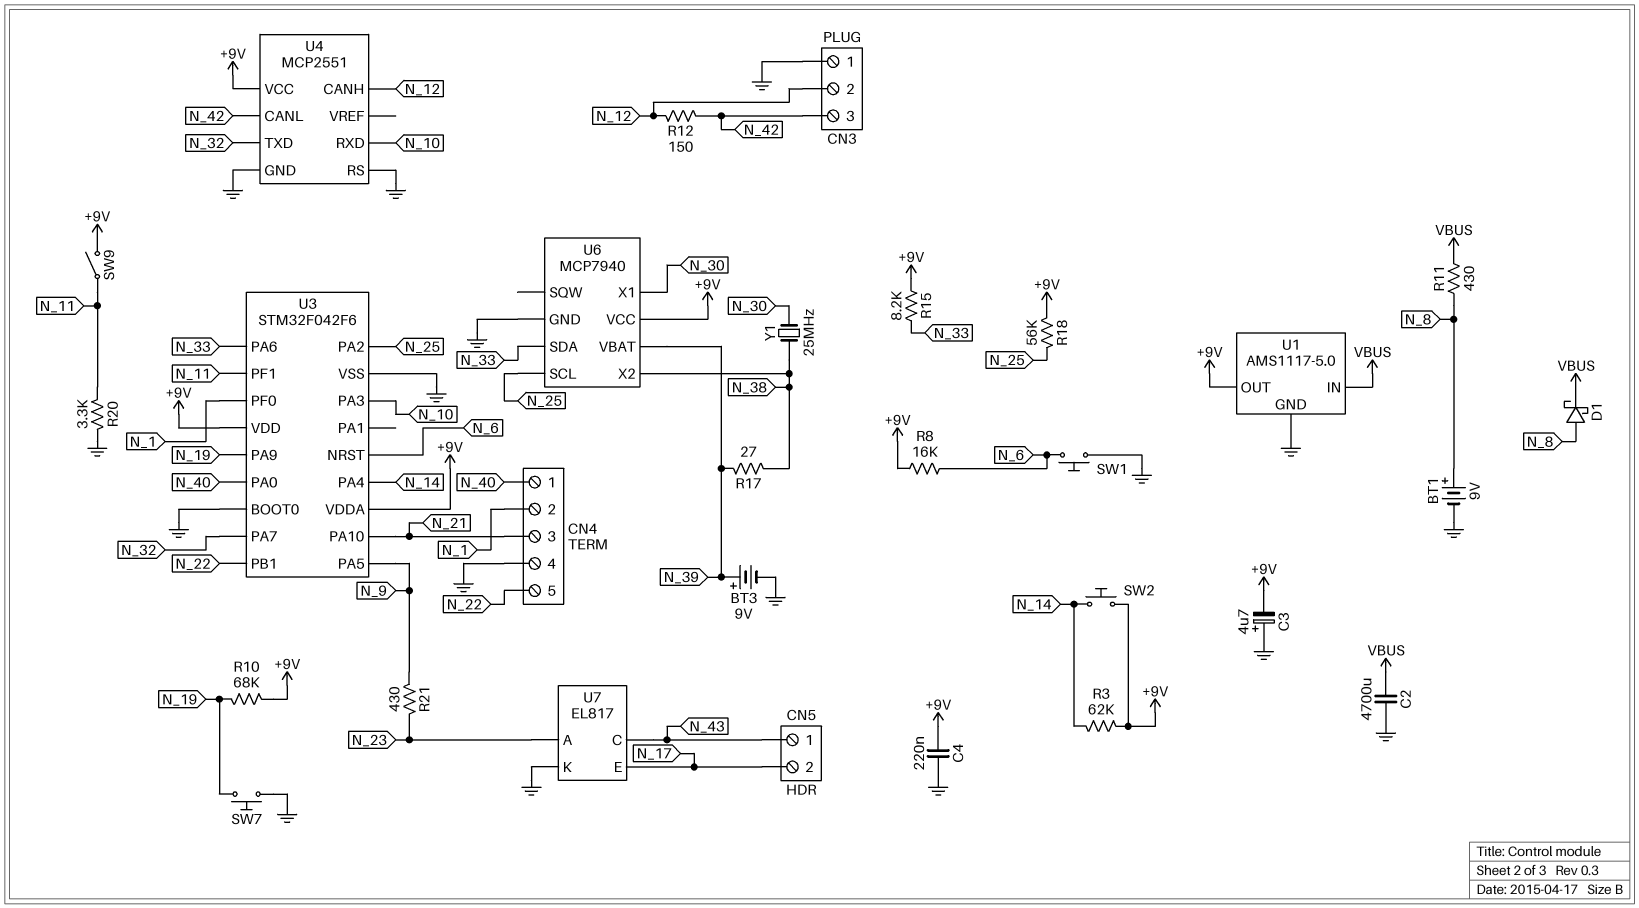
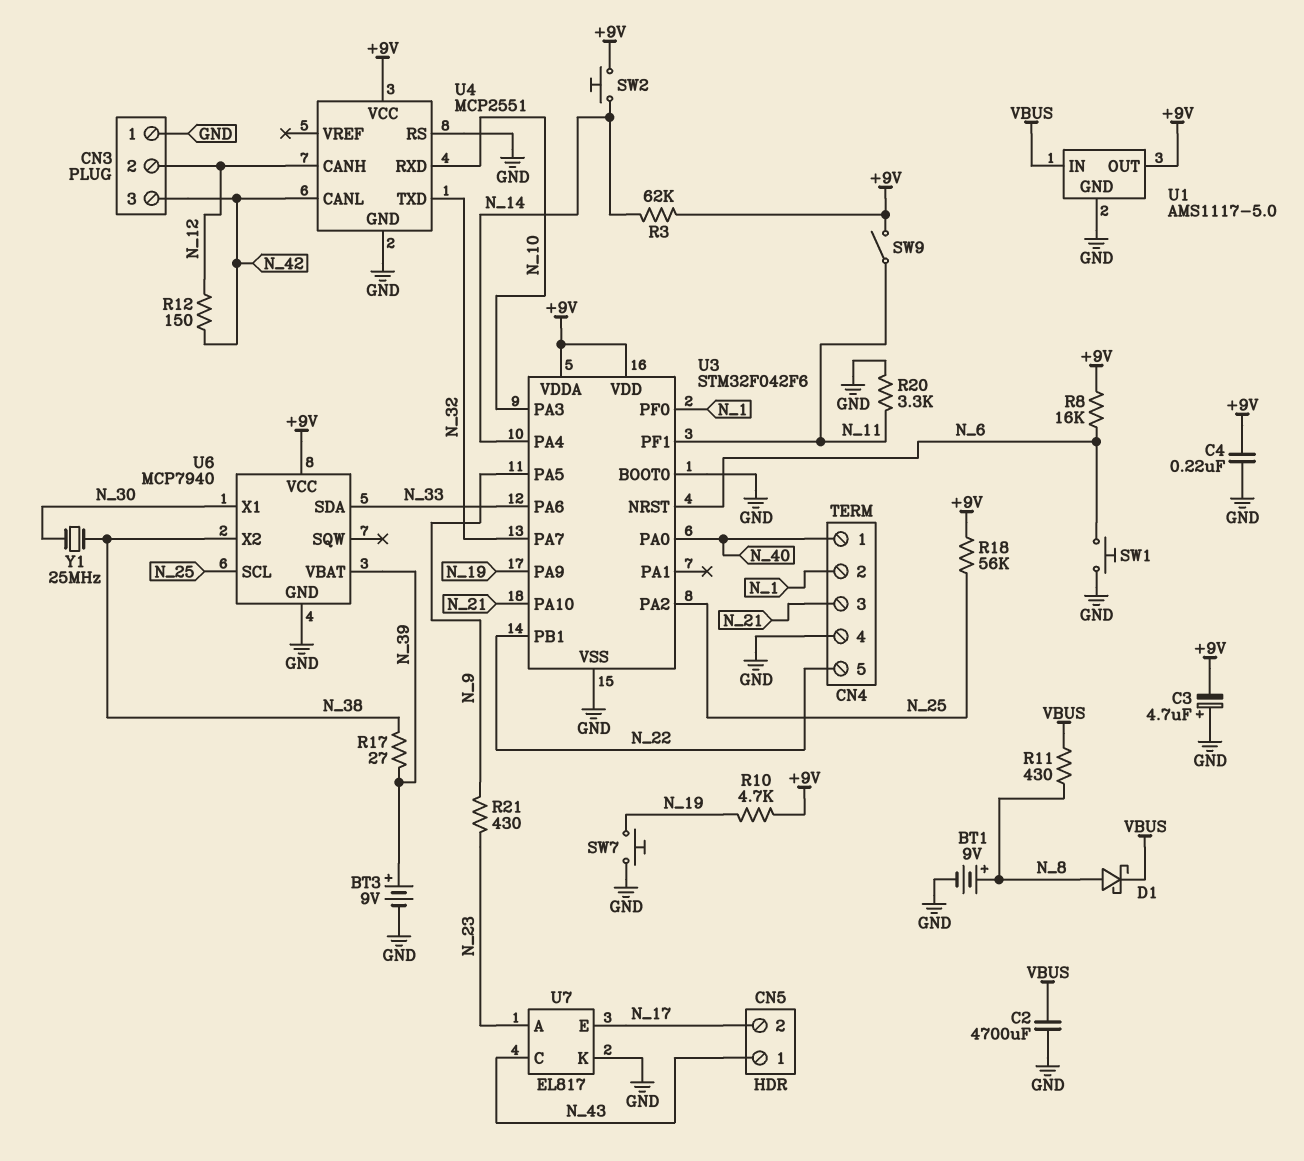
R10: 68k (+9V, N_19) -> 4.7k (+9V, N_19)
R15: 8.2k (+9V, N_33) -> none

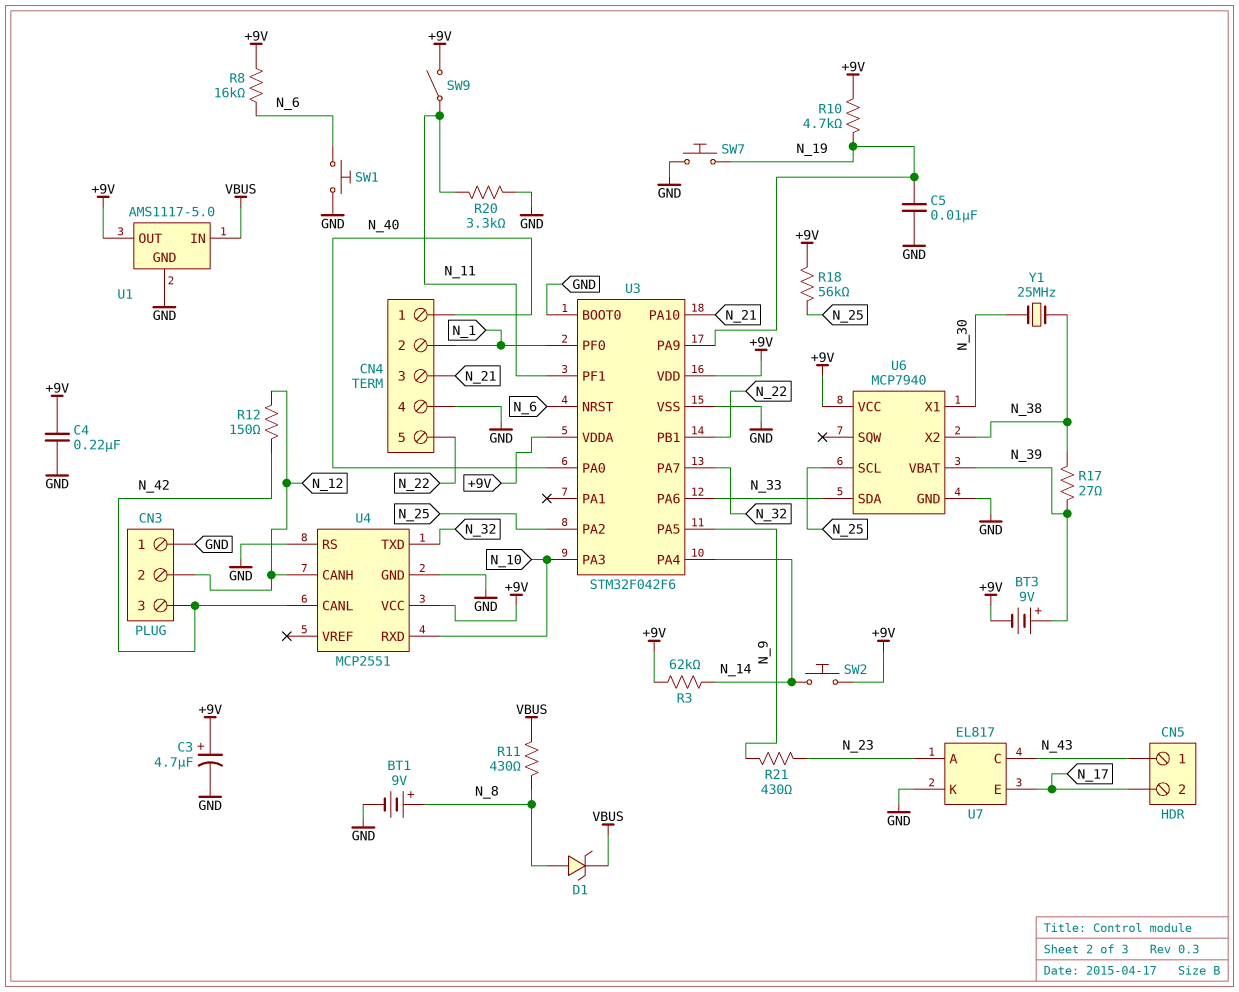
BT3: 9V (plus N_39, minus GND) -> 9V (plus N_39, minus +9V)
C2: 4700uF (GND, VBUS) -> none
C3: 4.7uF (plus GND, minus +9V) -> 4.7uF (plus +9V, minus GND)
C5: none -> 10nF (GND, N_19)
D1: schottky (A N_8, K VBUS) -> zener (A N_8, K VBUS)

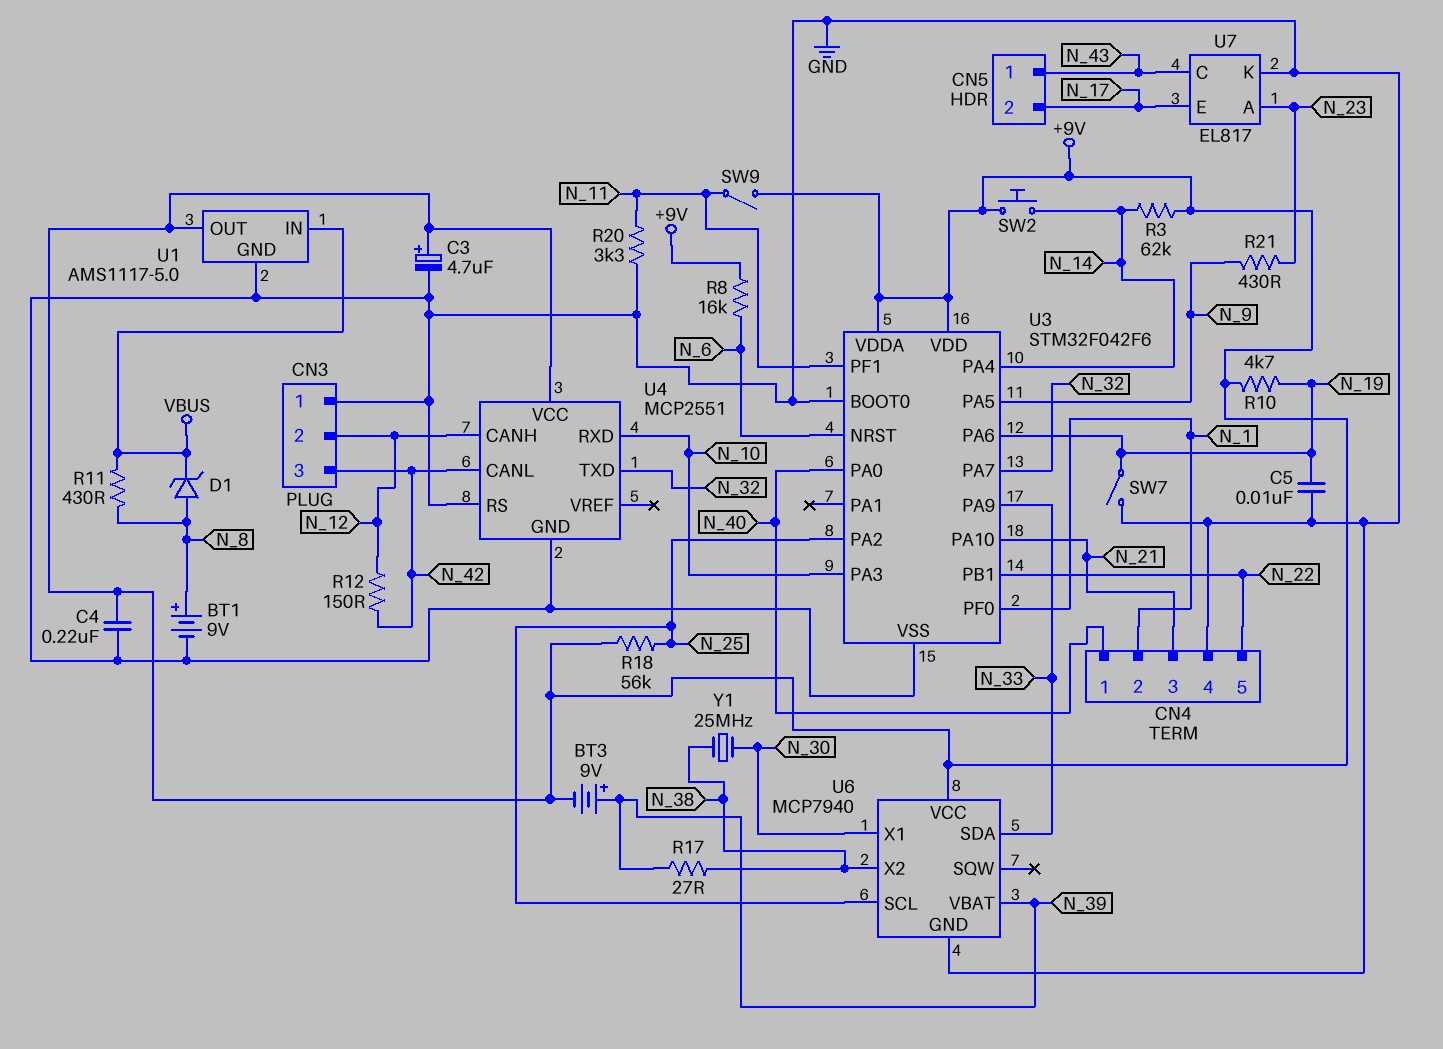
SW1: button (GND, N_6) -> none
SW7: button (GND, N_19) -> switch (GND, N_19)
U3 pin PA6: N_33 -> N_19
U3 pin PA9: N_19 -> N_33

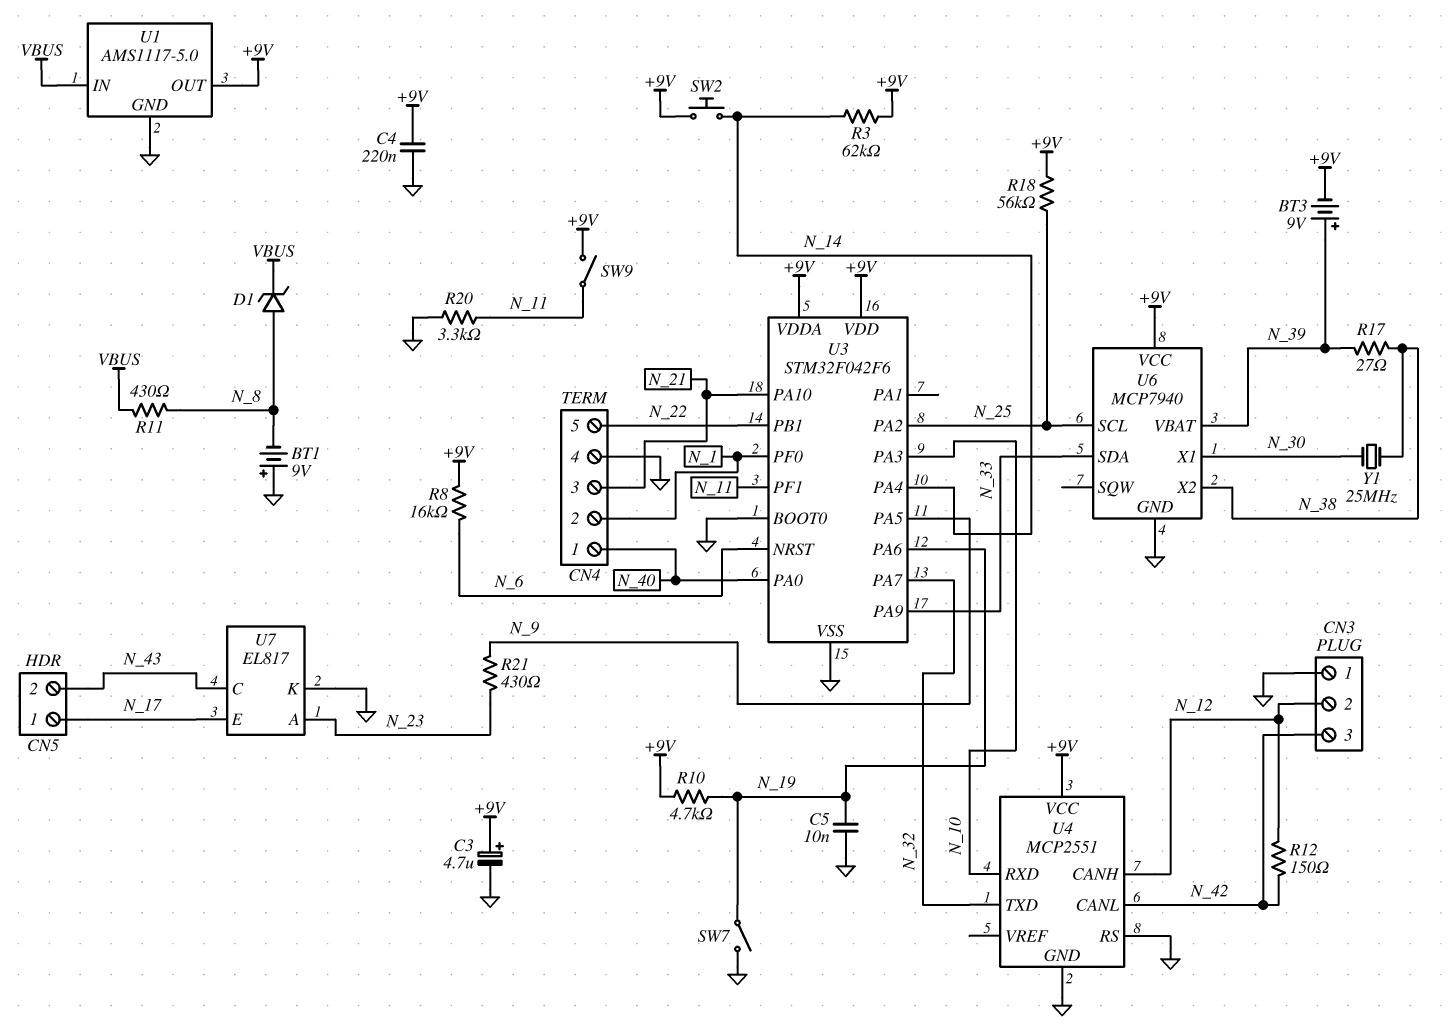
BT1: 9V (plus N_8, minus GND) -> 9V (plus GND, minus N_8)
CN5 pin 1: N_43 -> N_17
CN5 pin 2: N_17 -> N_43

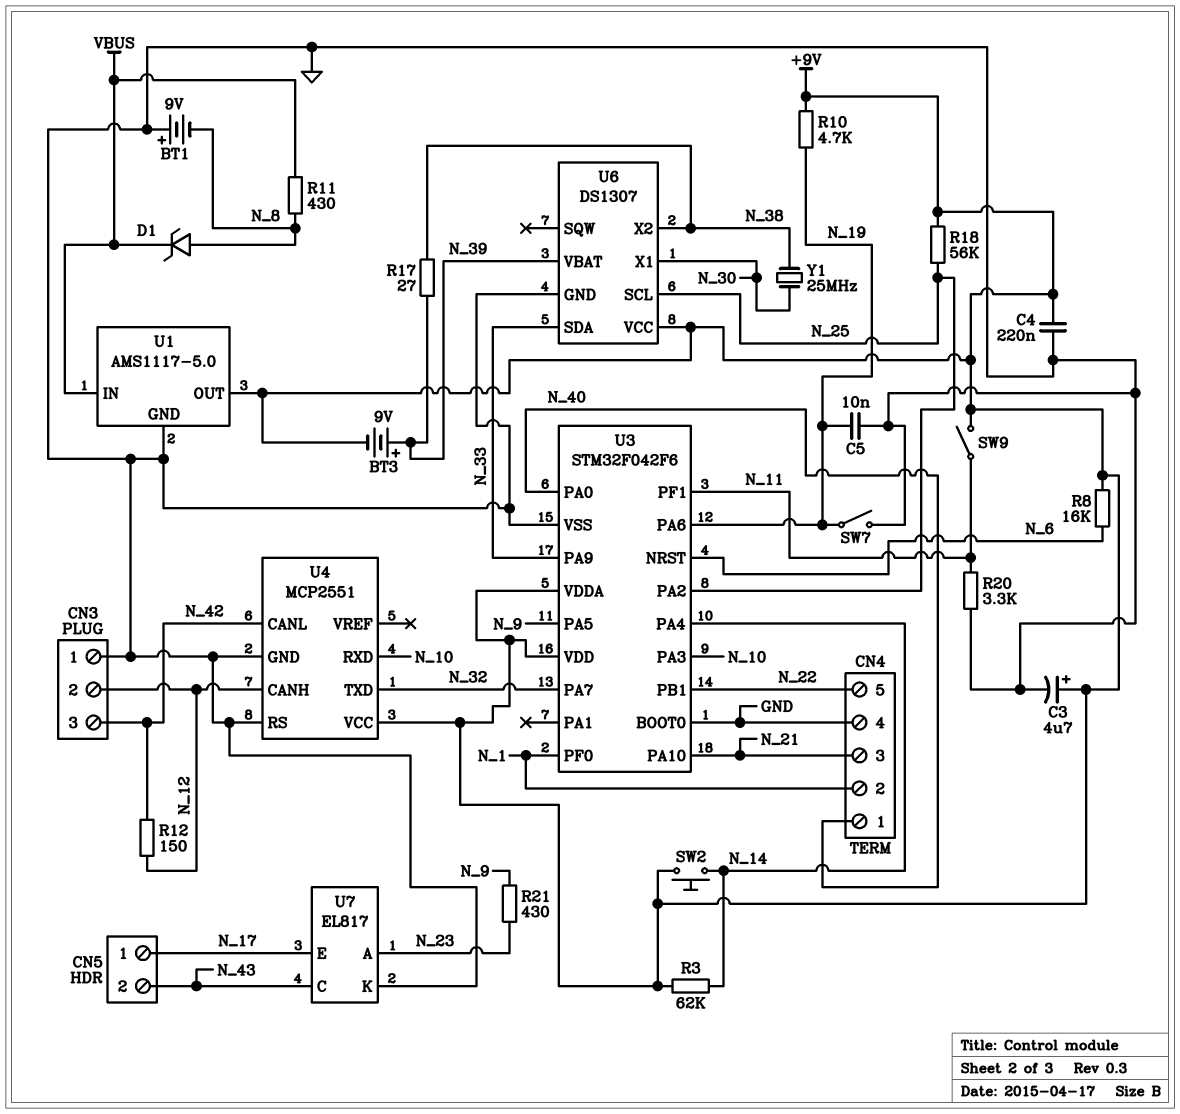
U6: MCP7940 -> DS1307

